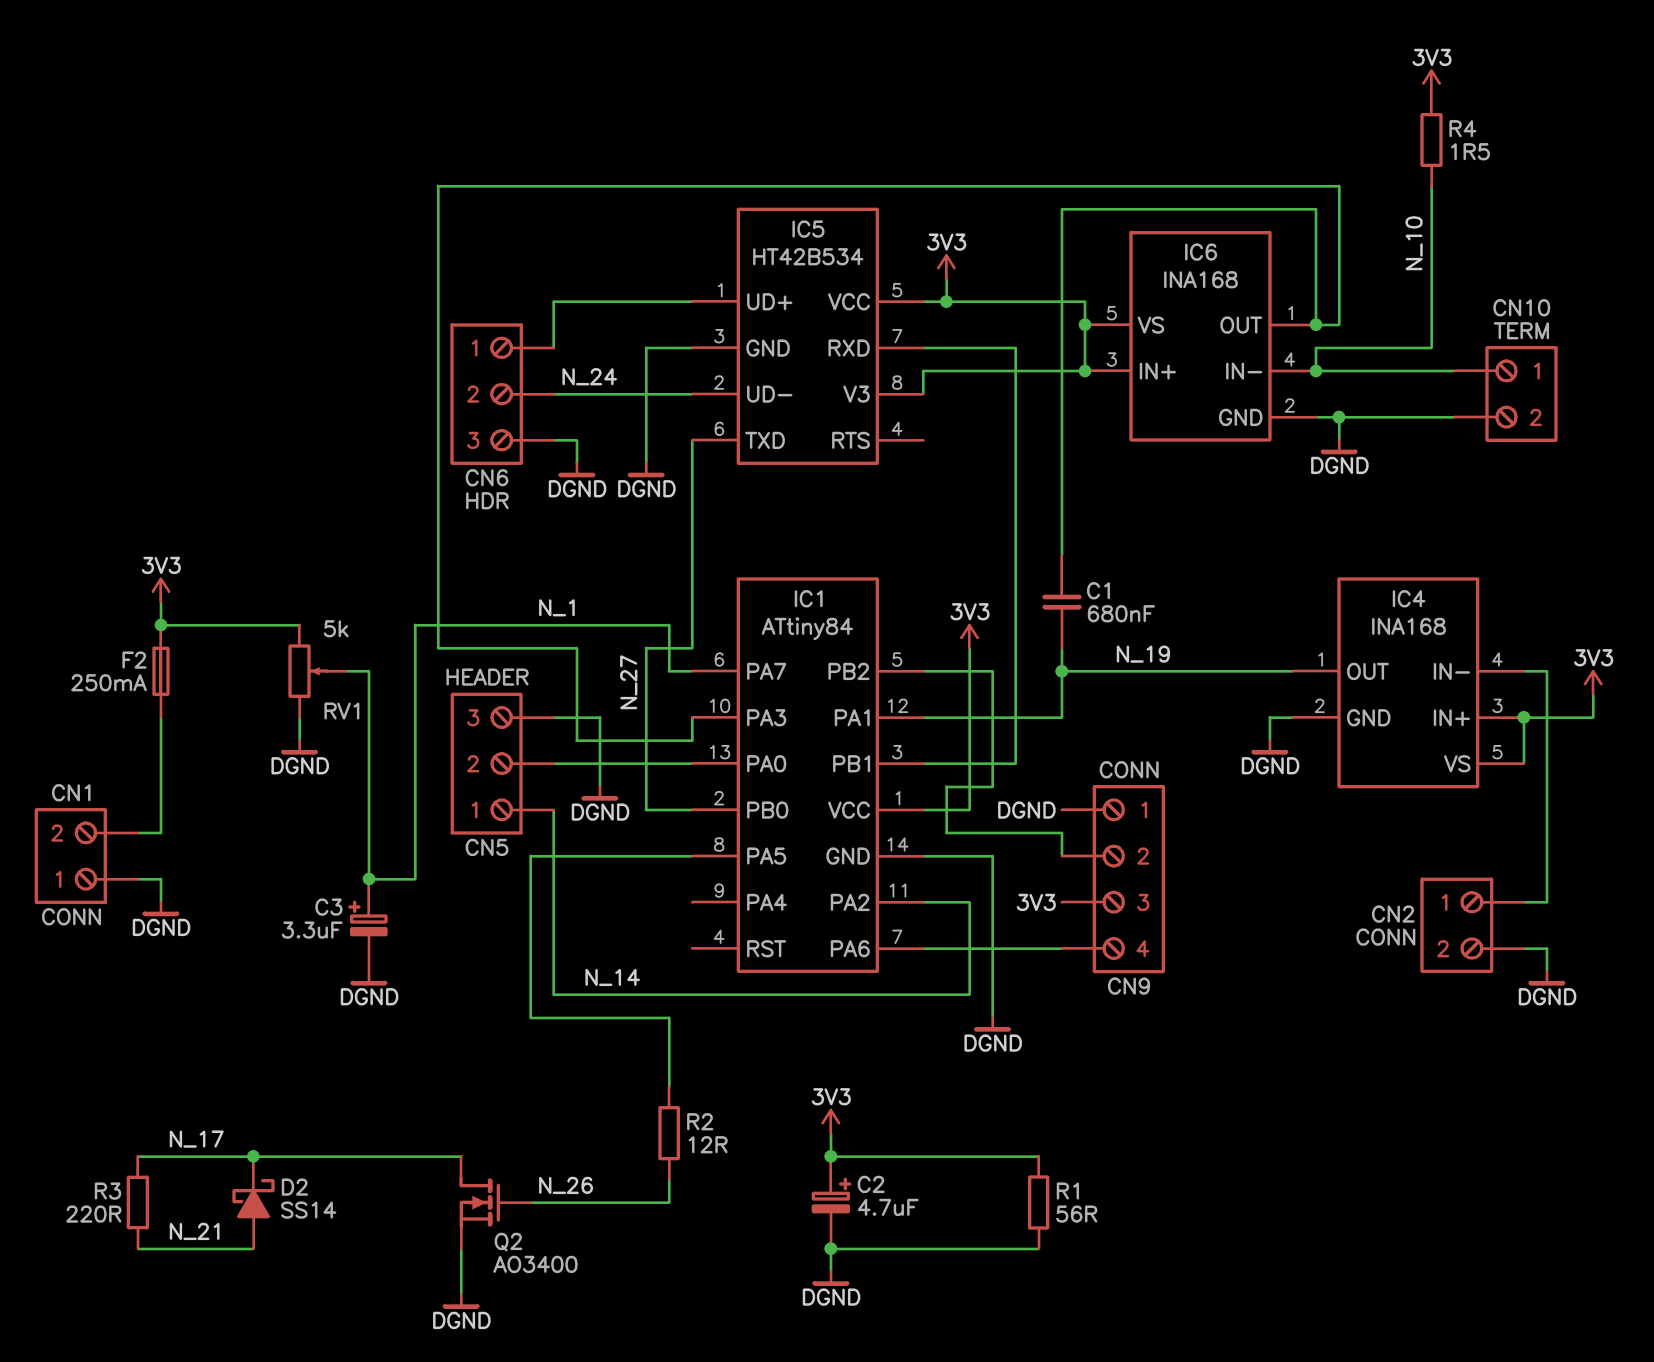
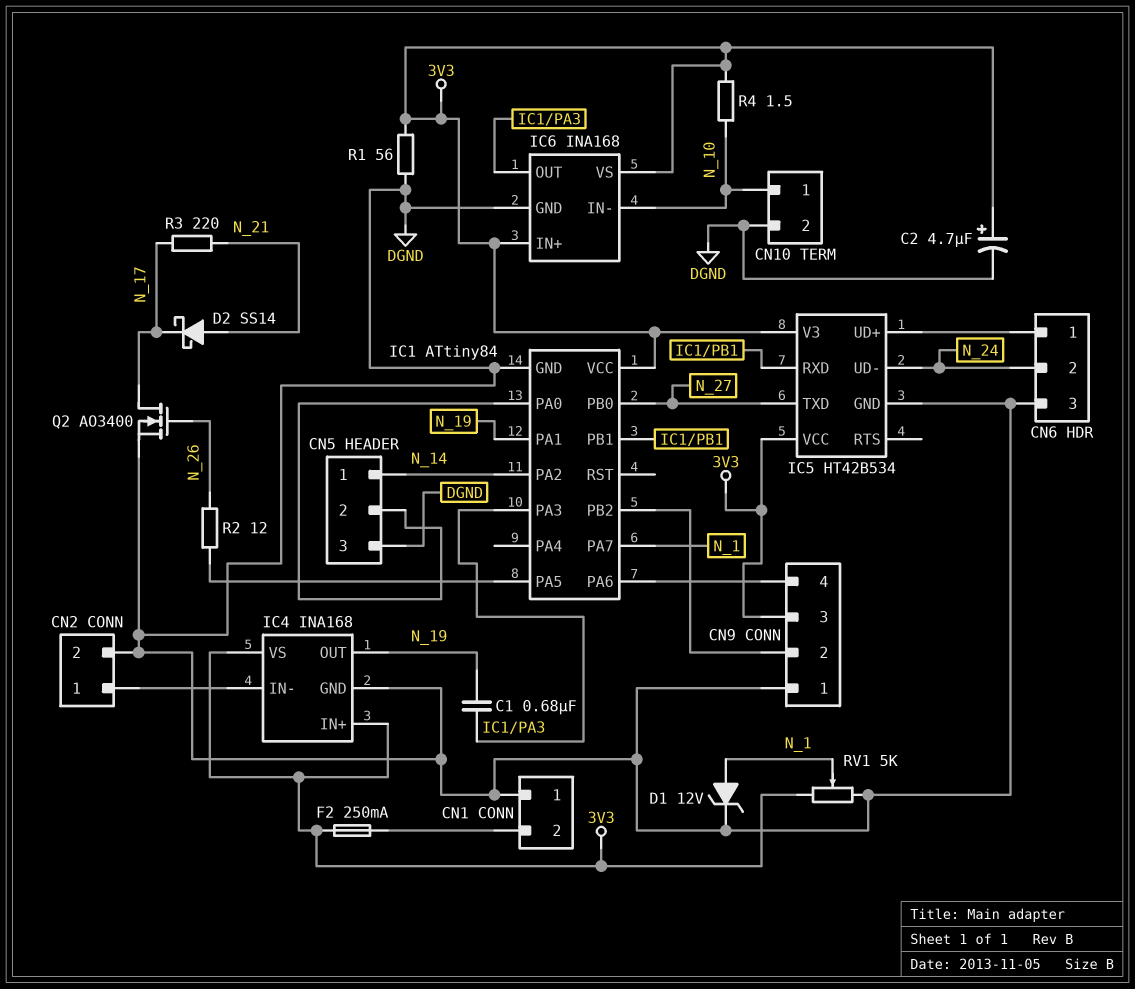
C3: 3.3uF (plus N_1, minus DGND) -> none
D1: none -> zener 12V (A N_1, K DGND)

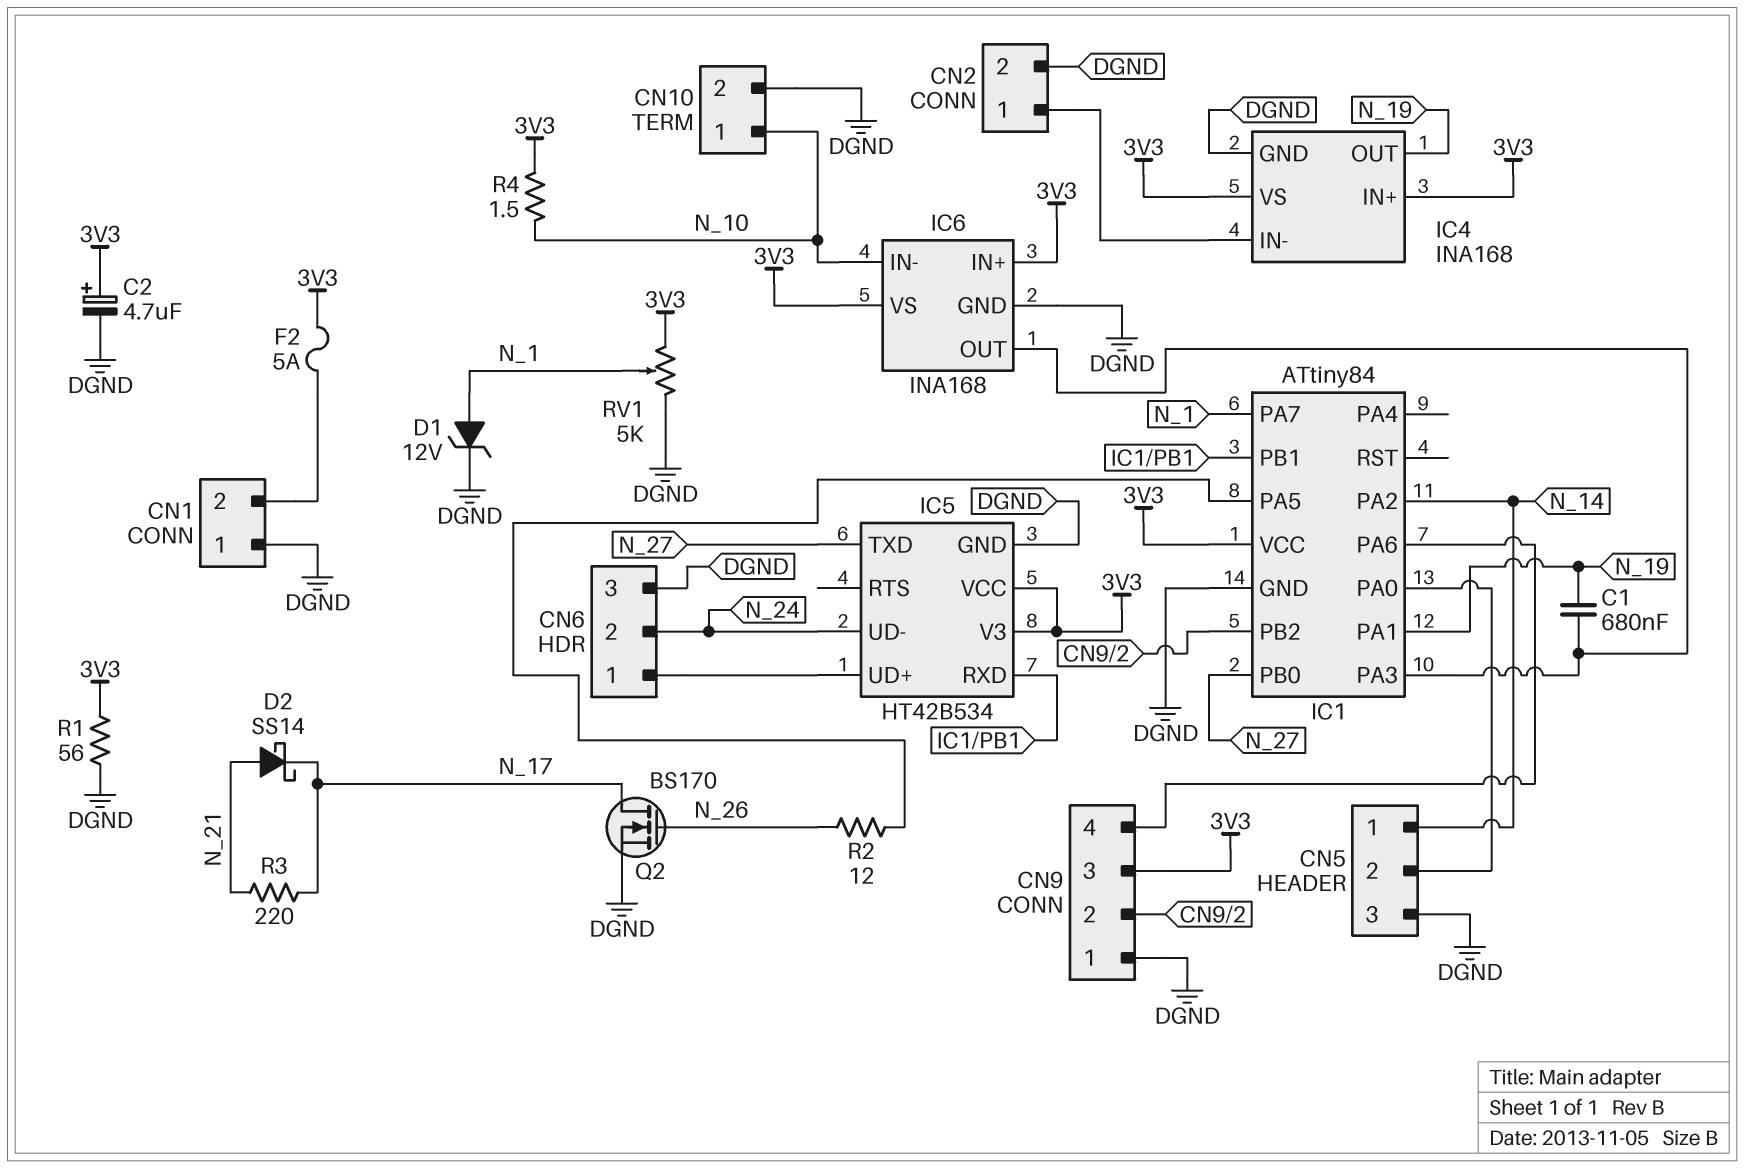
F2: 250mA (3V3, CN1/2) -> 5A (3V3, CN1/2)
Q2: NMOS AO3400 (G N_26, D N_17, S DGND) -> NMOS BS170 (G N_26, D N_17, S DGND)

